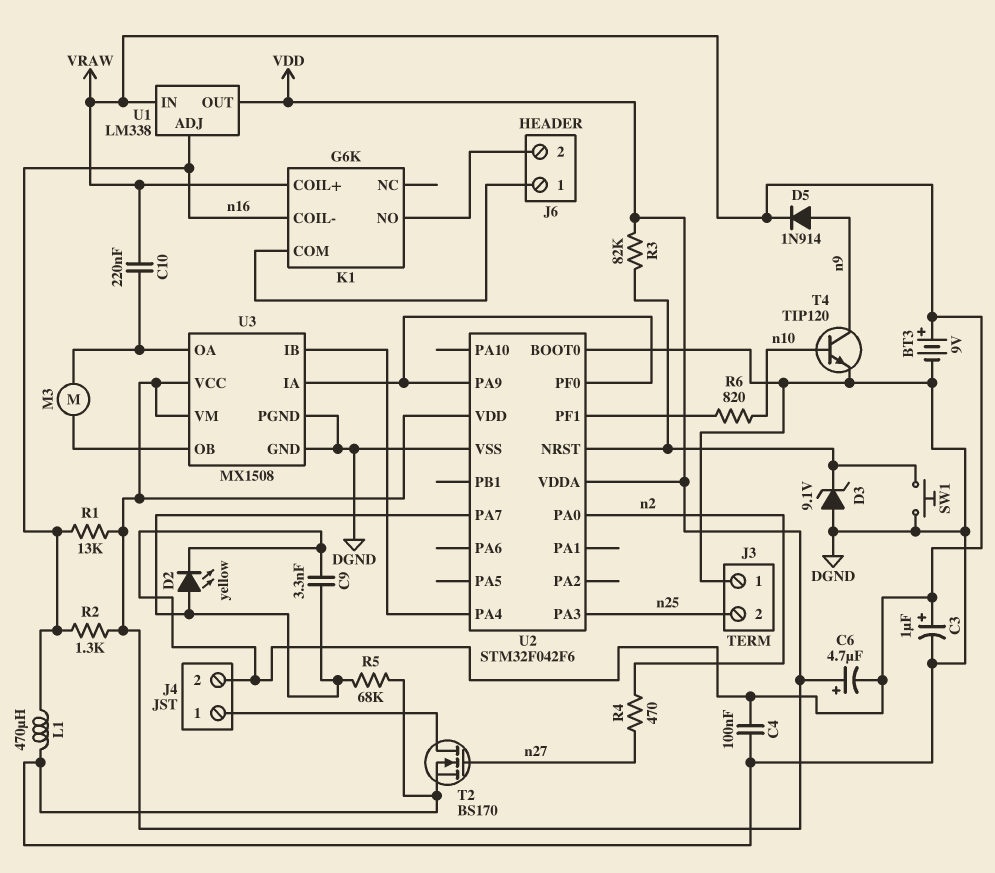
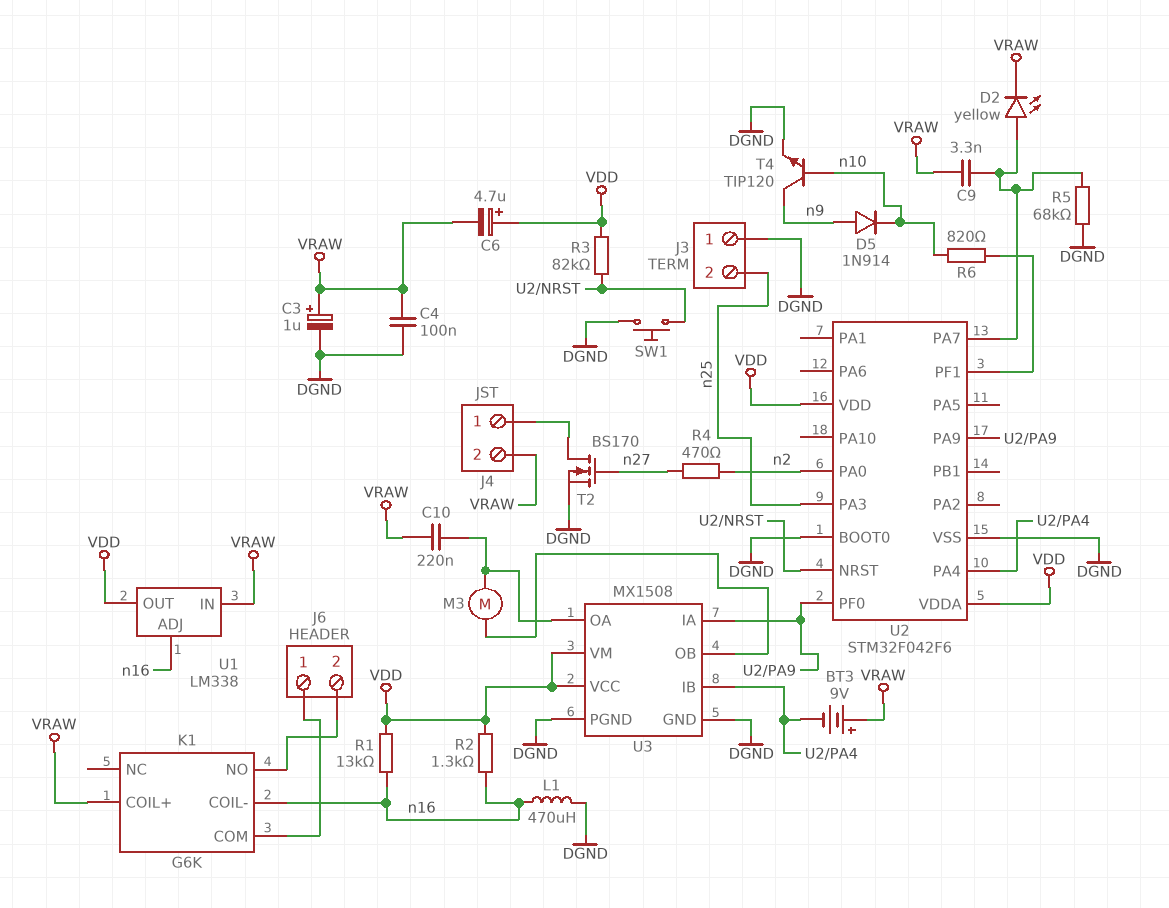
BT3: 9V (plus VRAW, minus DGND) -> 9V (plus VRAW, minus U2/PA4)
D3: zener 9.1V (A DGND, K U2/NRST) -> none
D5: diode 1N914 (A n9, K VRAW) -> diode 1N914 (A n9, K n10)

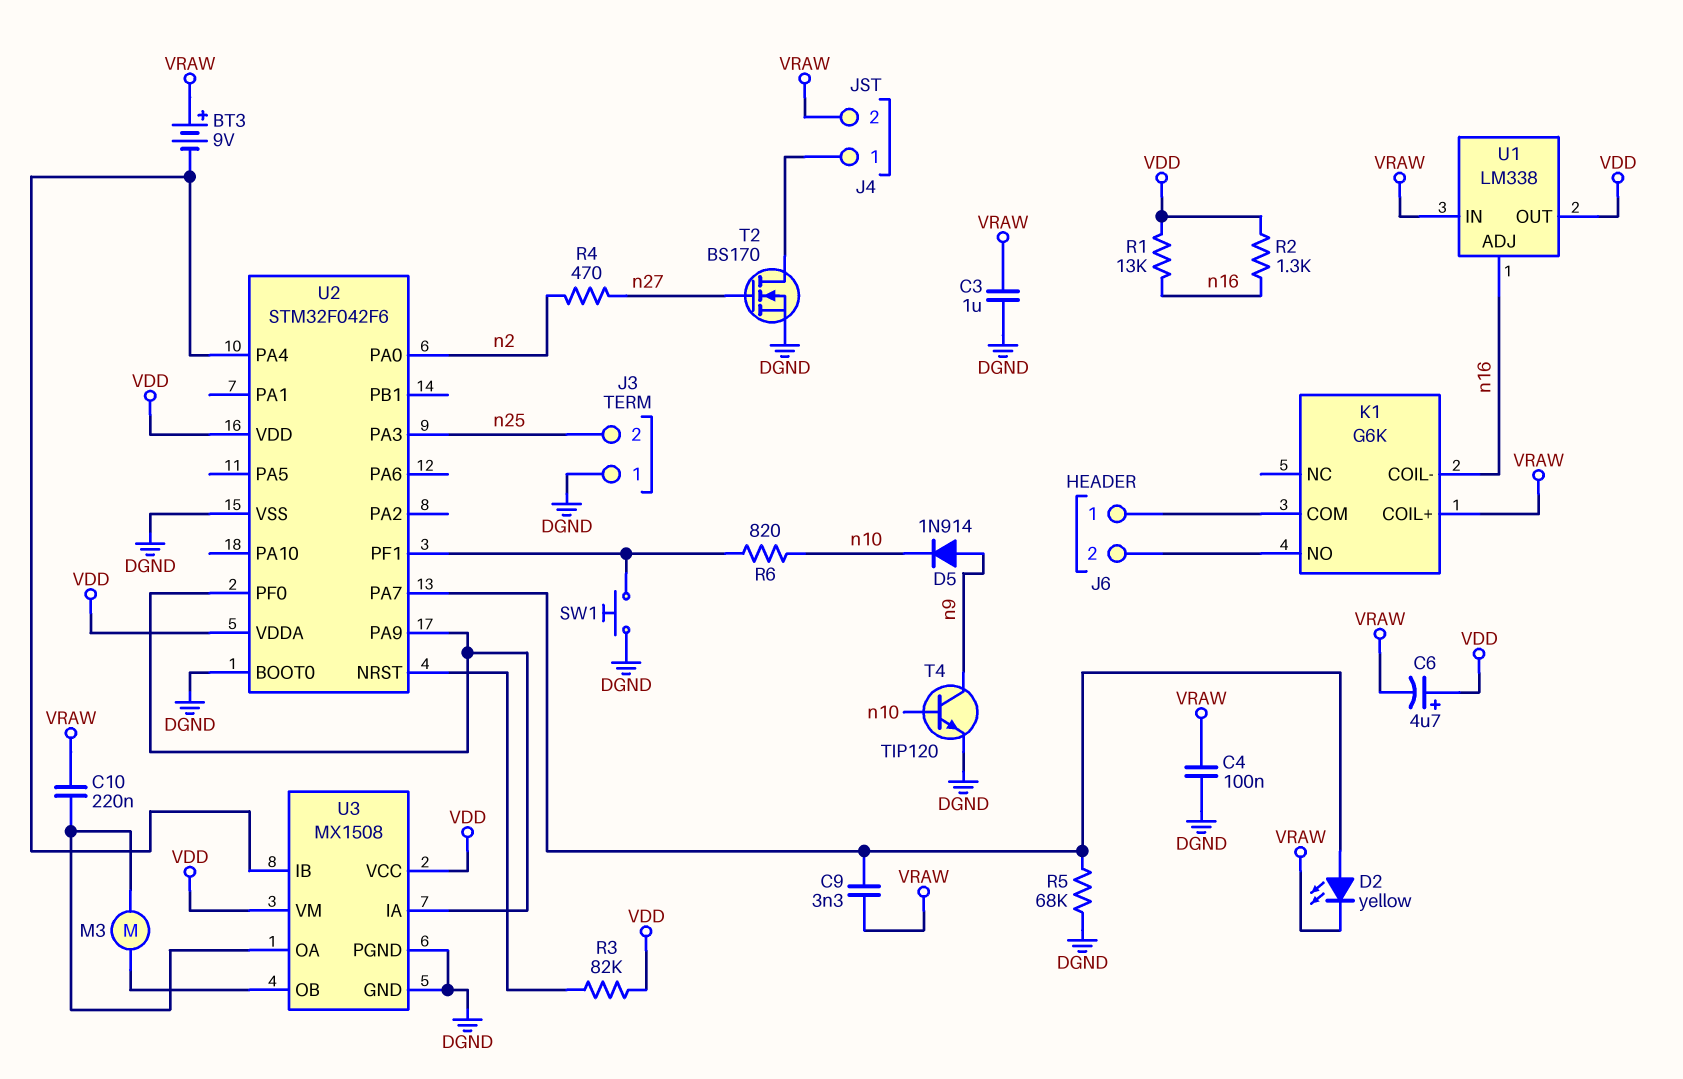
C3: 1uF (plus VRAW, minus DGND) -> 1uF (DGND, VRAW)
L1: 470uH (DGND, n16) -> none
SW1: button (DGND, U2/NRST) -> button (DGND, U2/PF1)

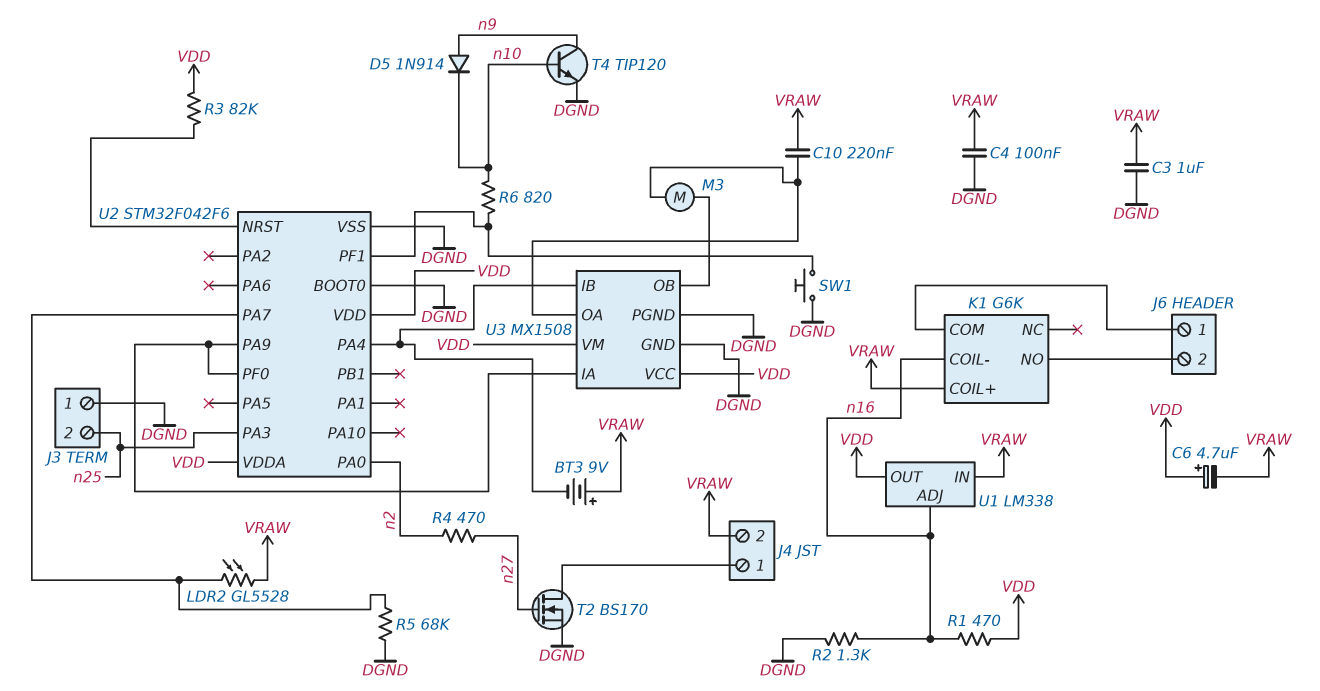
C9: 3.3nF (U2/PA7, VRAW) -> none
D2: LED yellow (A U2/PA7, K VRAW) -> none
LDR2: none -> GL5528 (U2/PA7, VRAW)
R1: 13k (VDD, n16) -> 470 (VDD, n16)
R2: 1.3k (VDD, n16) -> 1.3k (DGND, n16)

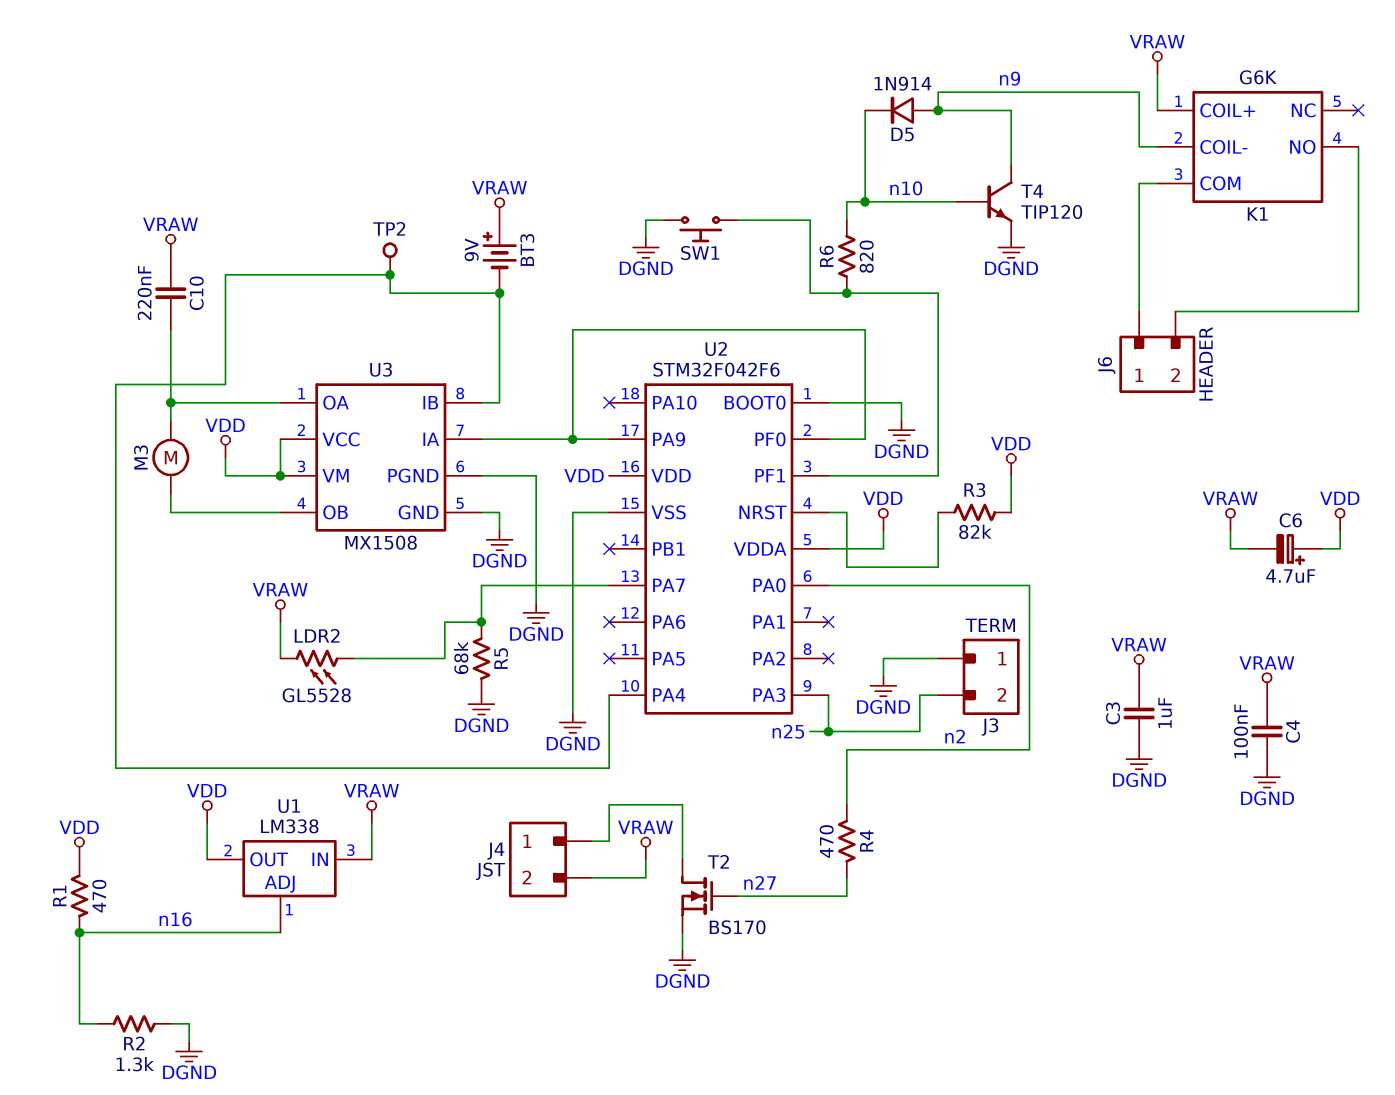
K1 pin COIL-: n16 -> n9
TP2: none -> test point (U2/PA4)

